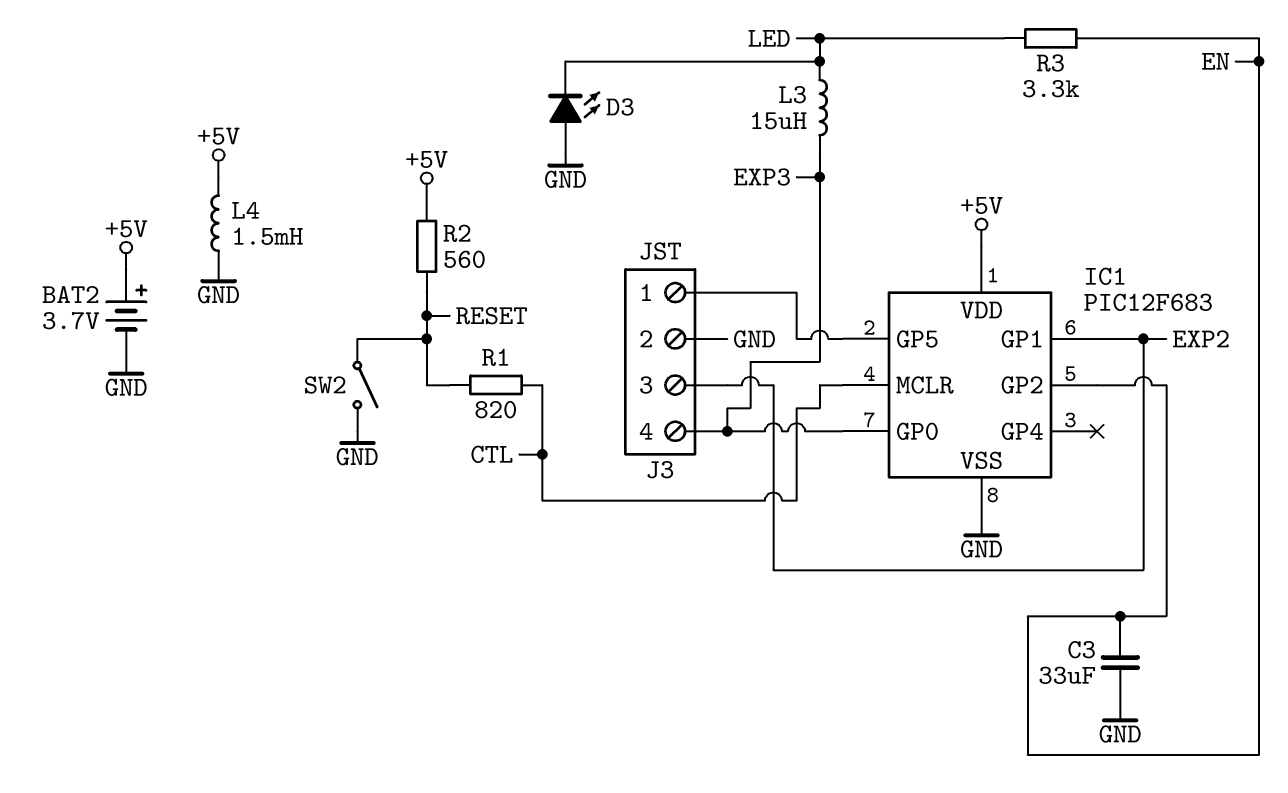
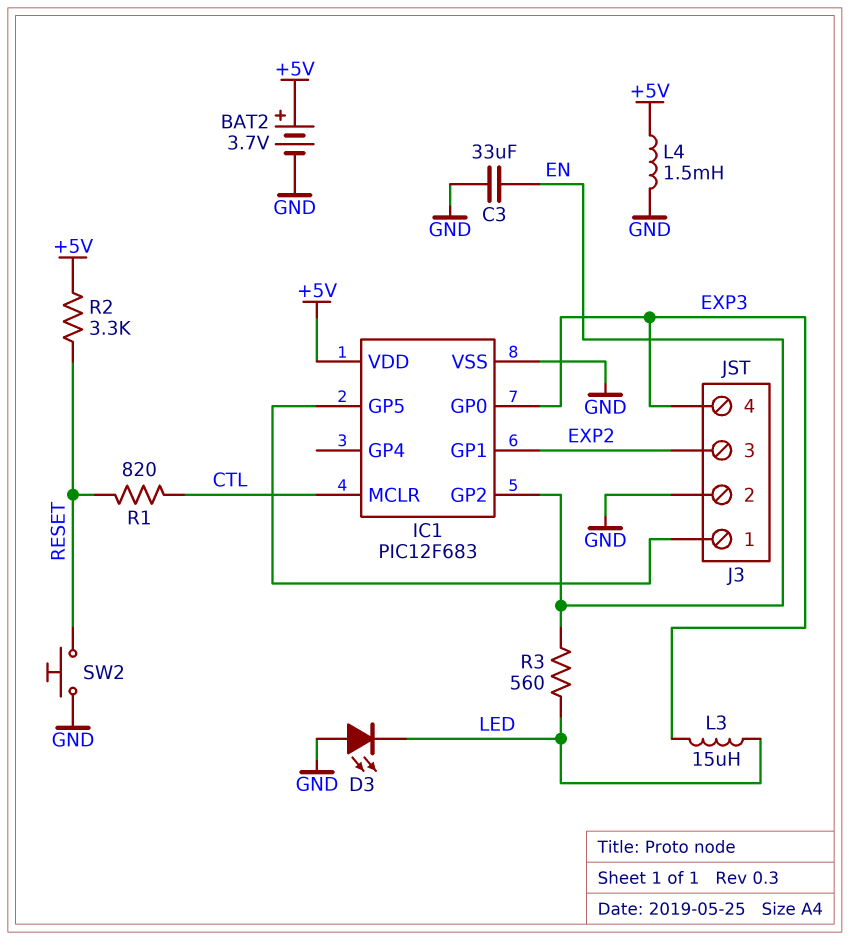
R2: 560 (+5V, RESET) -> 3.3k (+5V, RESET)
R3: 3.3k (EN, LED) -> 560 (EN, LED)
SW2: switch (GND, RESET) -> button (GND, RESET)

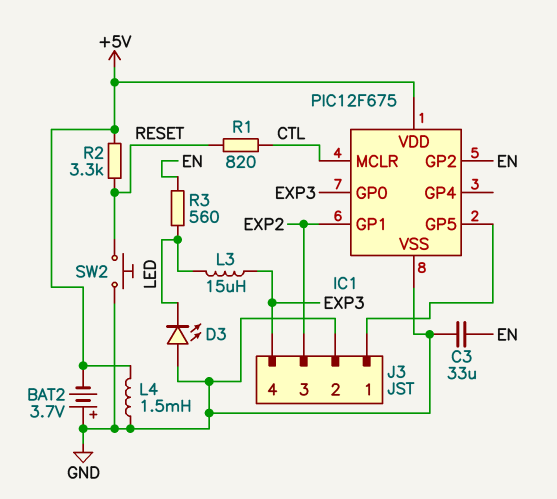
BAT2: 3.7V (plus +5V, minus GND) -> 3.7V (plus GND, minus +5V)
IC1: PIC12F683 -> PIC12F675

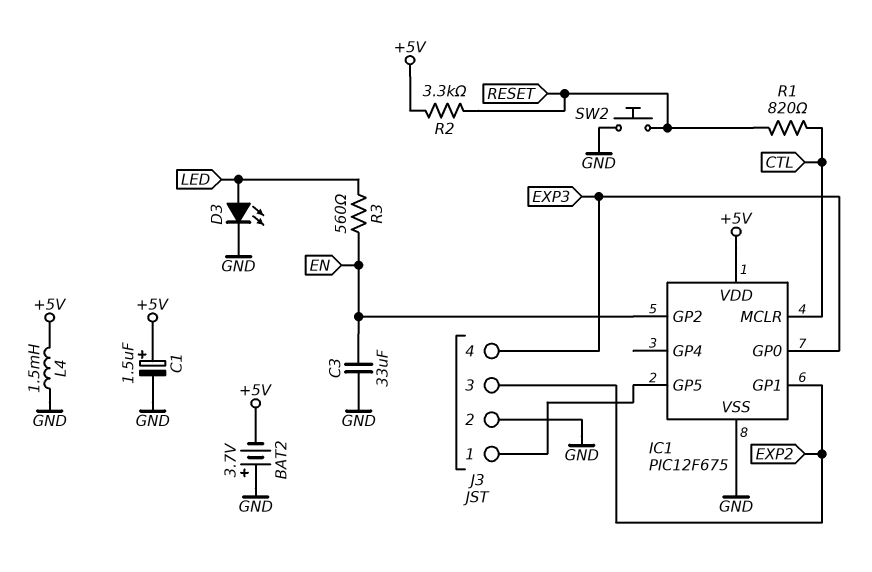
C1: none -> 1.5uF (plus +5V, minus GND)
D3: LED (A GND, K LED) -> LED (A LED, K GND)
L3: 15uH (EXP3, LED) -> none

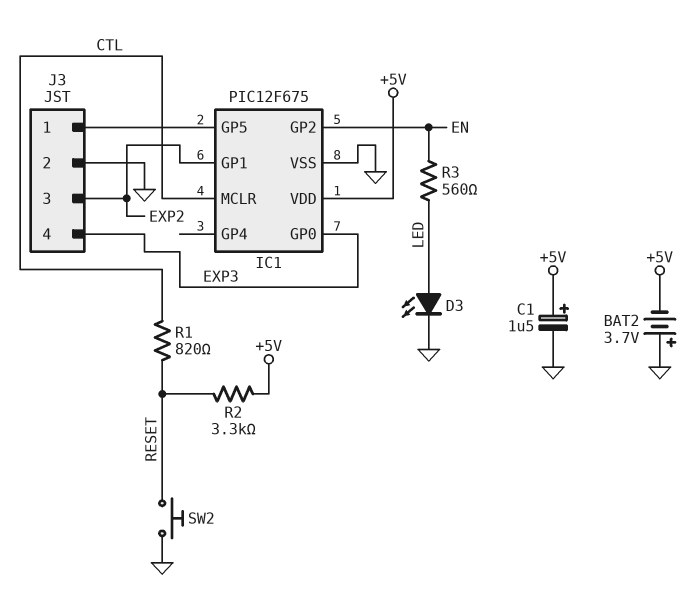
C3: 33uF (EN, GND) -> none
L4: 1.5mH (+5V, GND) -> none

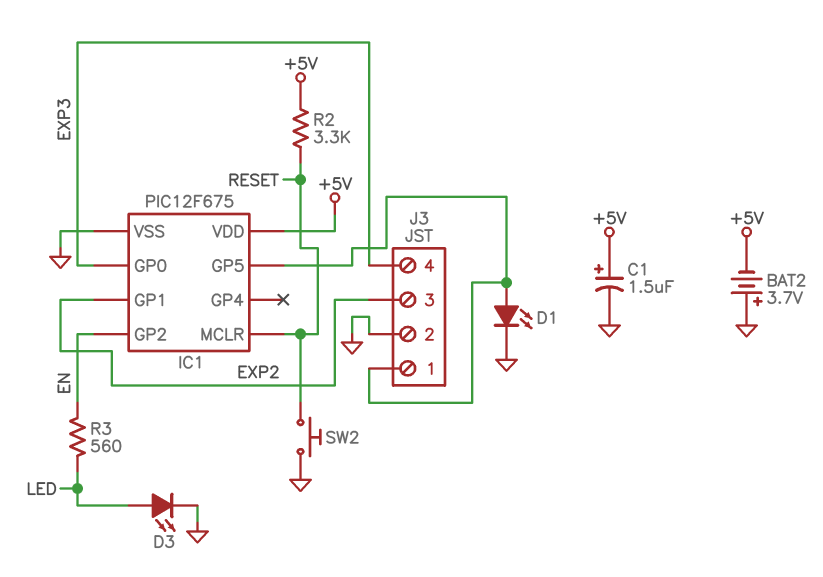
D1: none -> LED (A IC1/GP5, K GND)
IC1 pin MCLR: CTL -> RESET
R1: 820 (CTL, RESET) -> none

